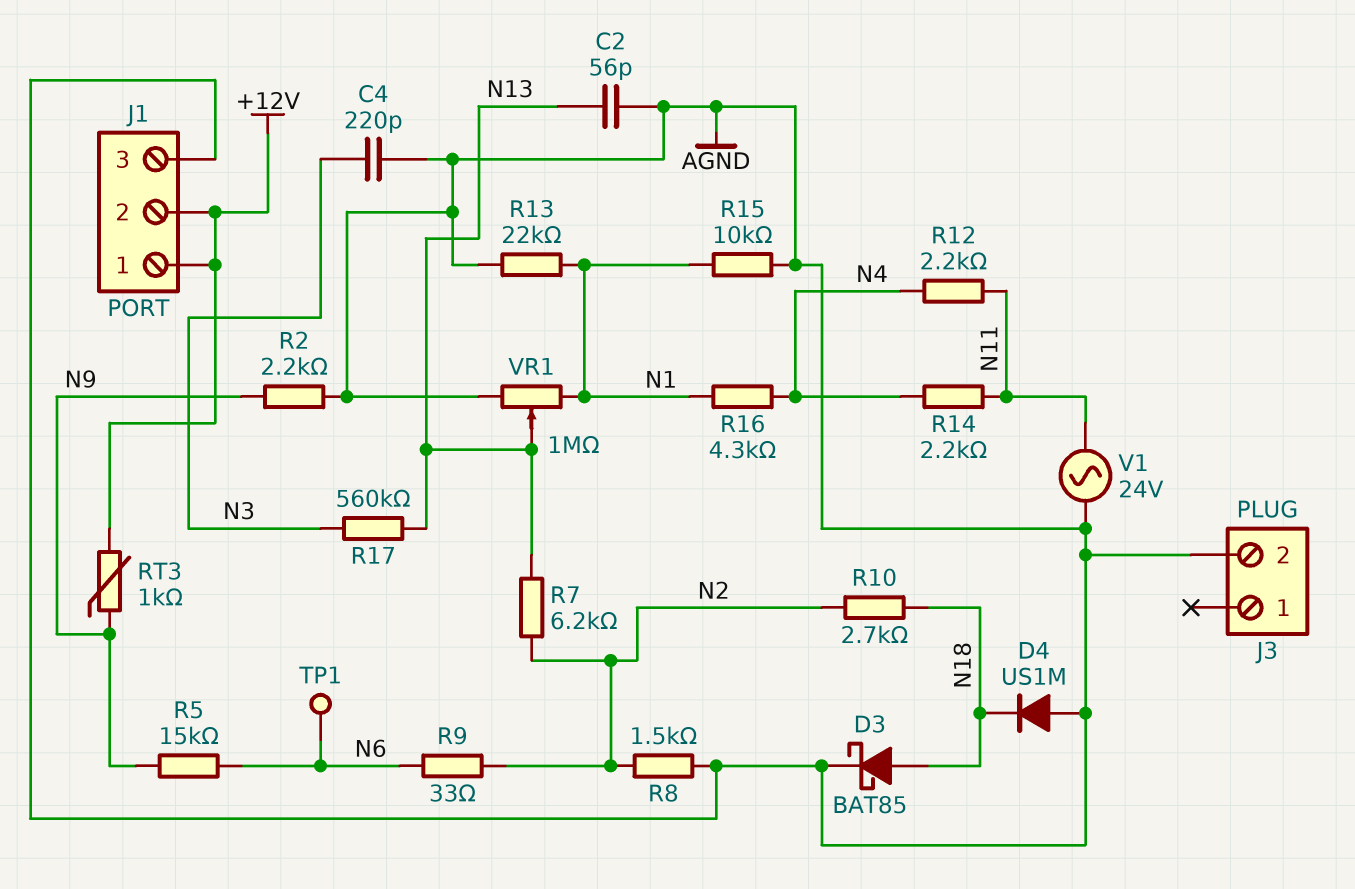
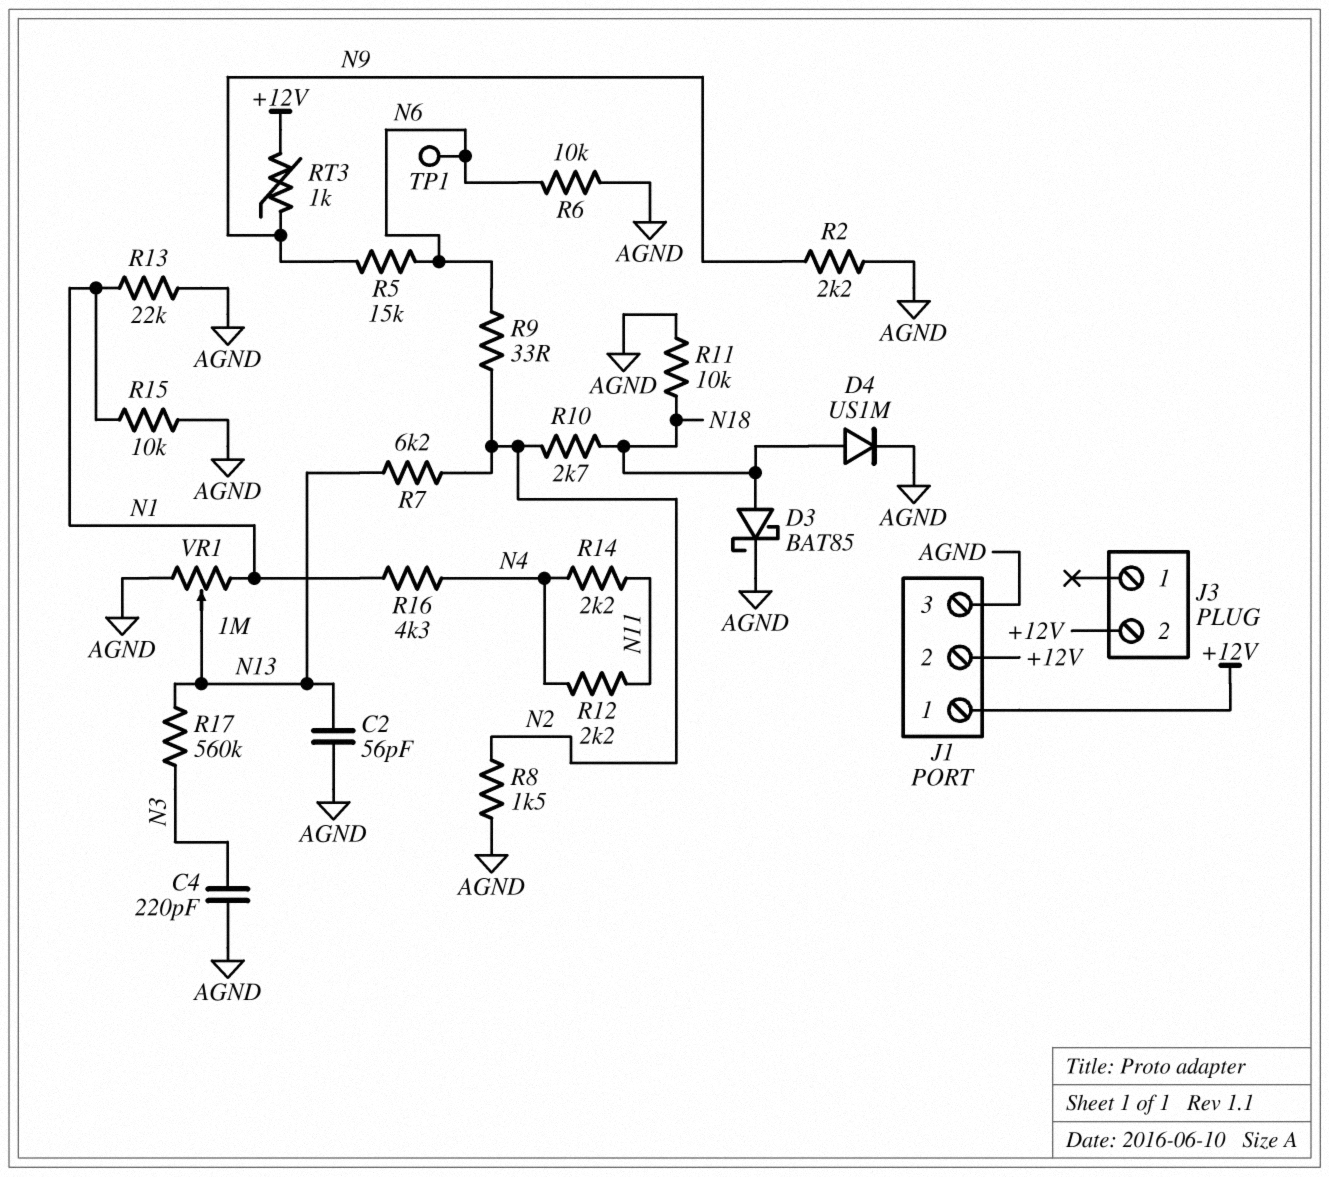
D4: diode US1M (A AGND, K N18) -> diode US1M (A N18, K AGND)
J3 pin 2: AGND -> +12V
R6: none -> 10k (AGND, N6)
R11: none -> 10k (AGND, N18)
V1: AC 24V (AGND, N11) -> none

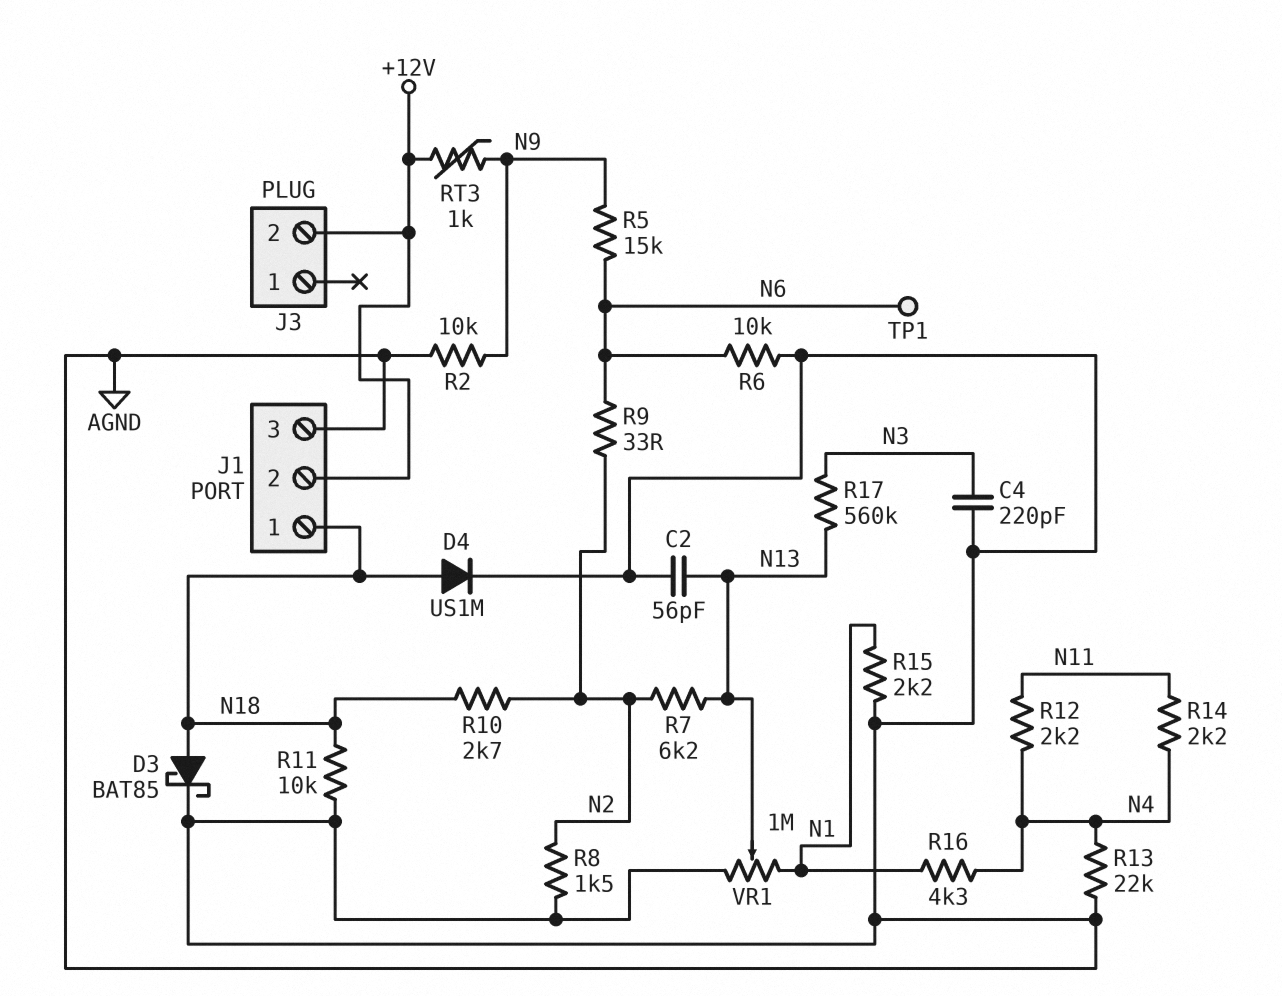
J1 pin 1: +12V -> N18
R2: 2.2k (AGND, N9) -> 10k (AGND, N9)
R13: 22k (AGND, N1) -> 22k (AGND, N4)
R15: 10k (AGND, N1) -> 2.2k (AGND, N1)

